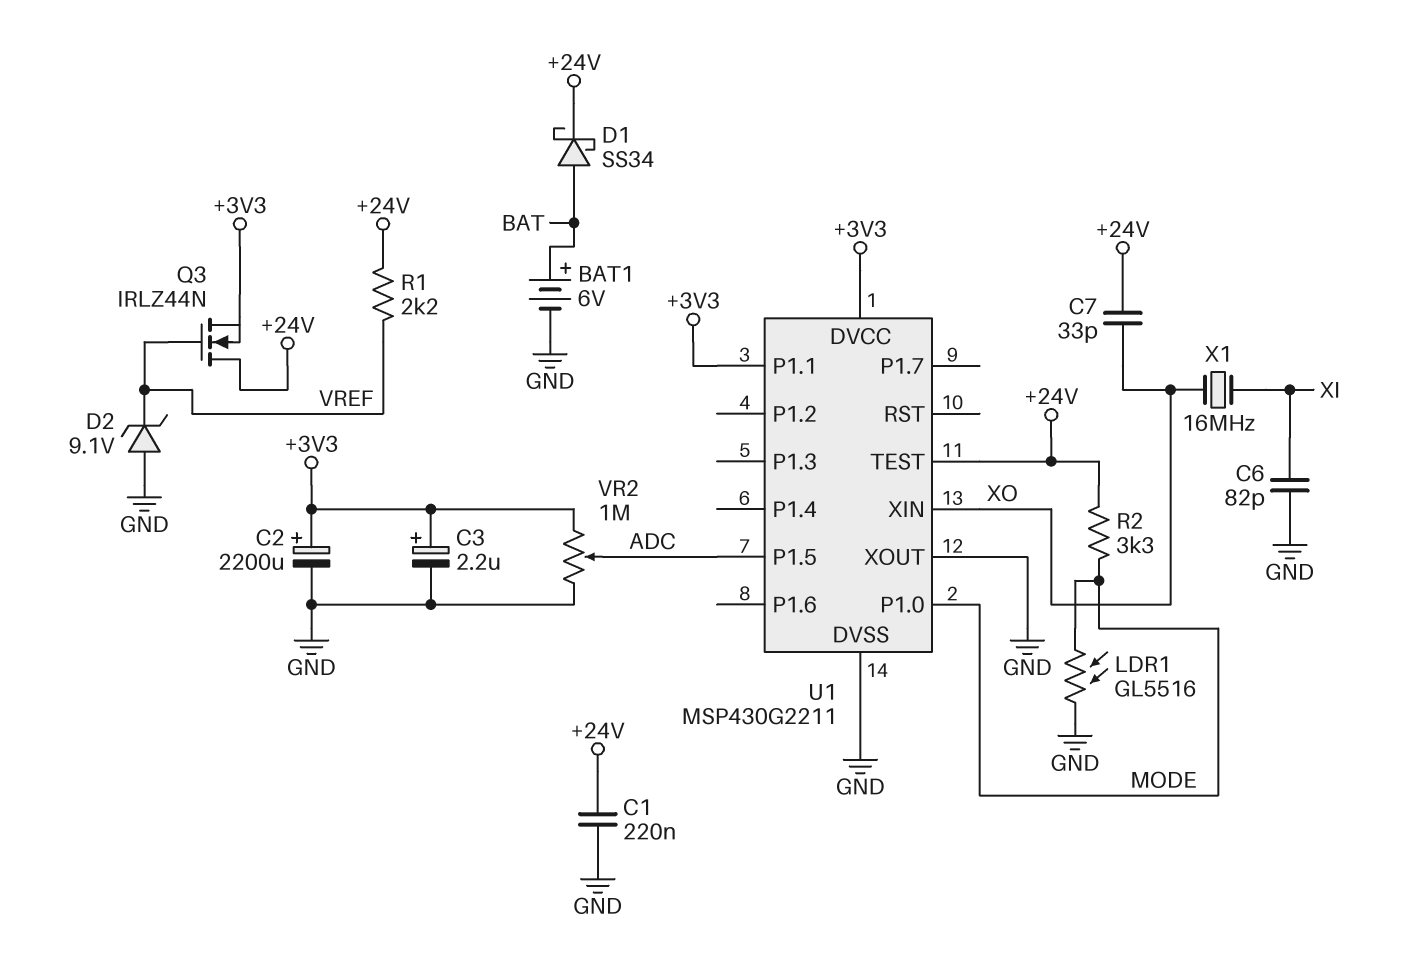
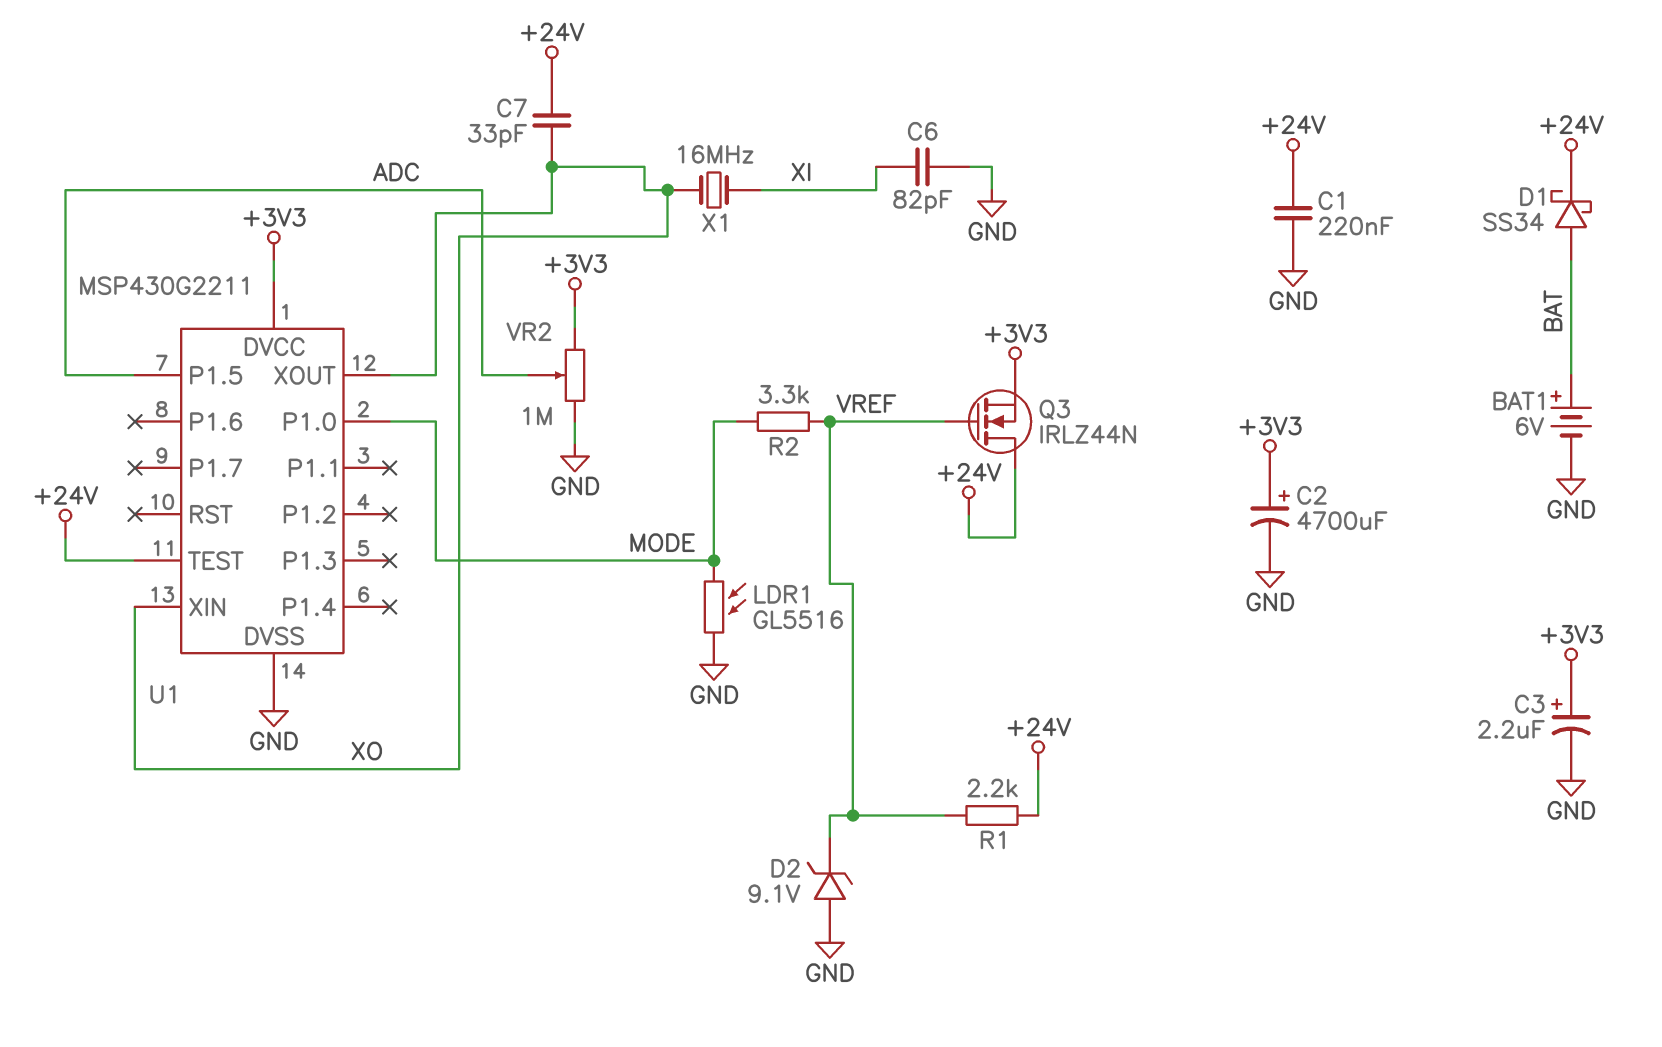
C2: 2200uF (plus +3V3, minus GND) -> 4700uF (plus +3V3, minus GND)
R2: 3.3k (+24V, MODE) -> 3.3k (MODE, VREF)
U1 pin P1.1: +3V3 -> none
U1 pin XOUT: GND -> XO

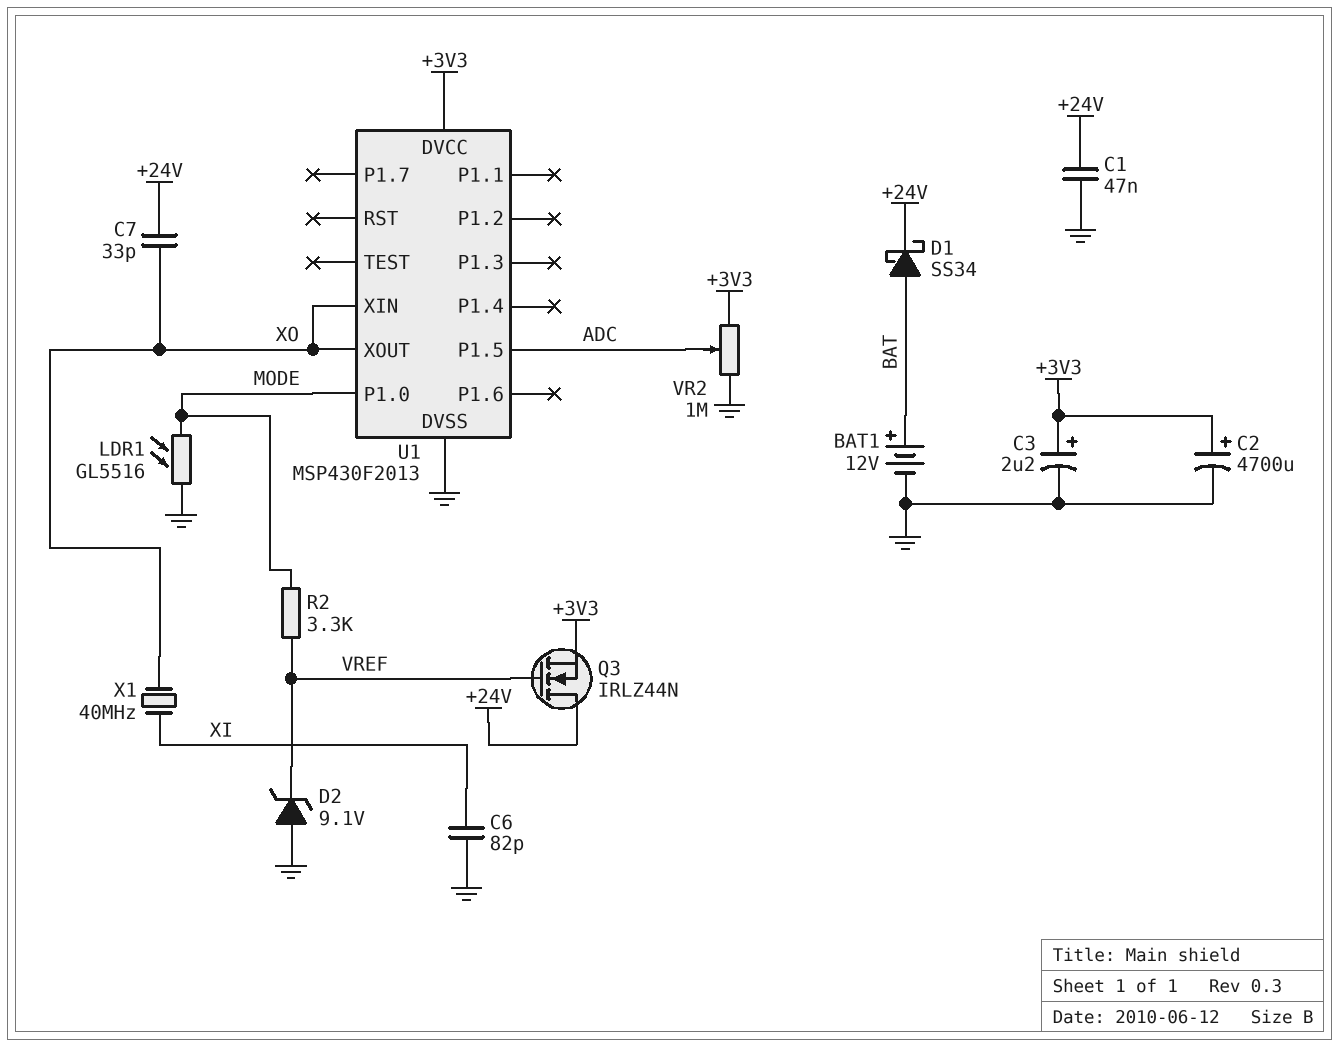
BAT1: 6V (plus BAT, minus GND) -> 12V (plus BAT, minus GND)
C1: 220nF (+24V, GND) -> 47nF (+24V, GND)
R1: 2.2k (+24V, VREF) -> none
U1: MSP430G2211 -> MSP430F2013
U1 pin TEST: +24V -> none
X1: 16MHz (XI, XO) -> 40MHz (XI, XO)

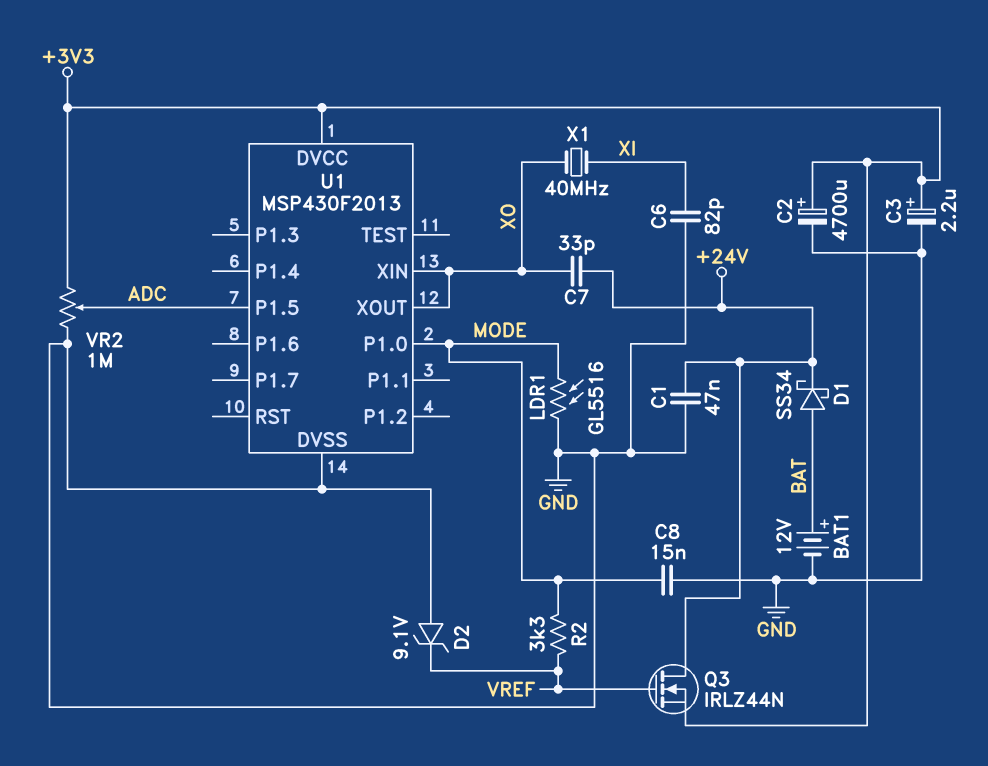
C8: none -> 15nF (GND, MODE)

